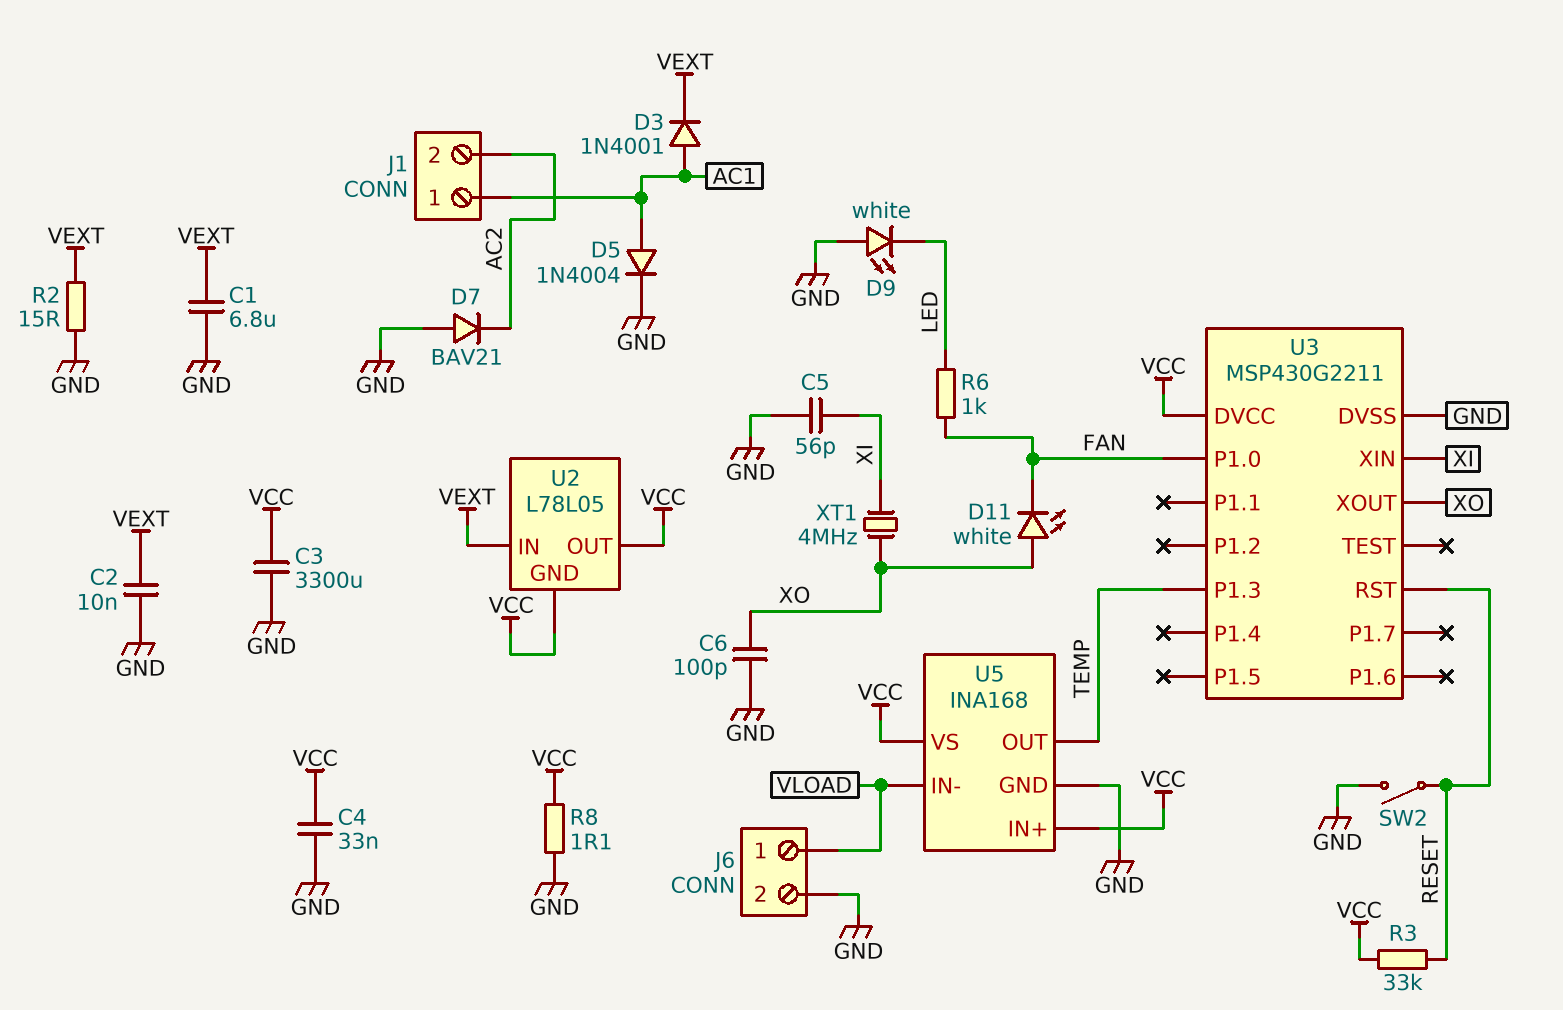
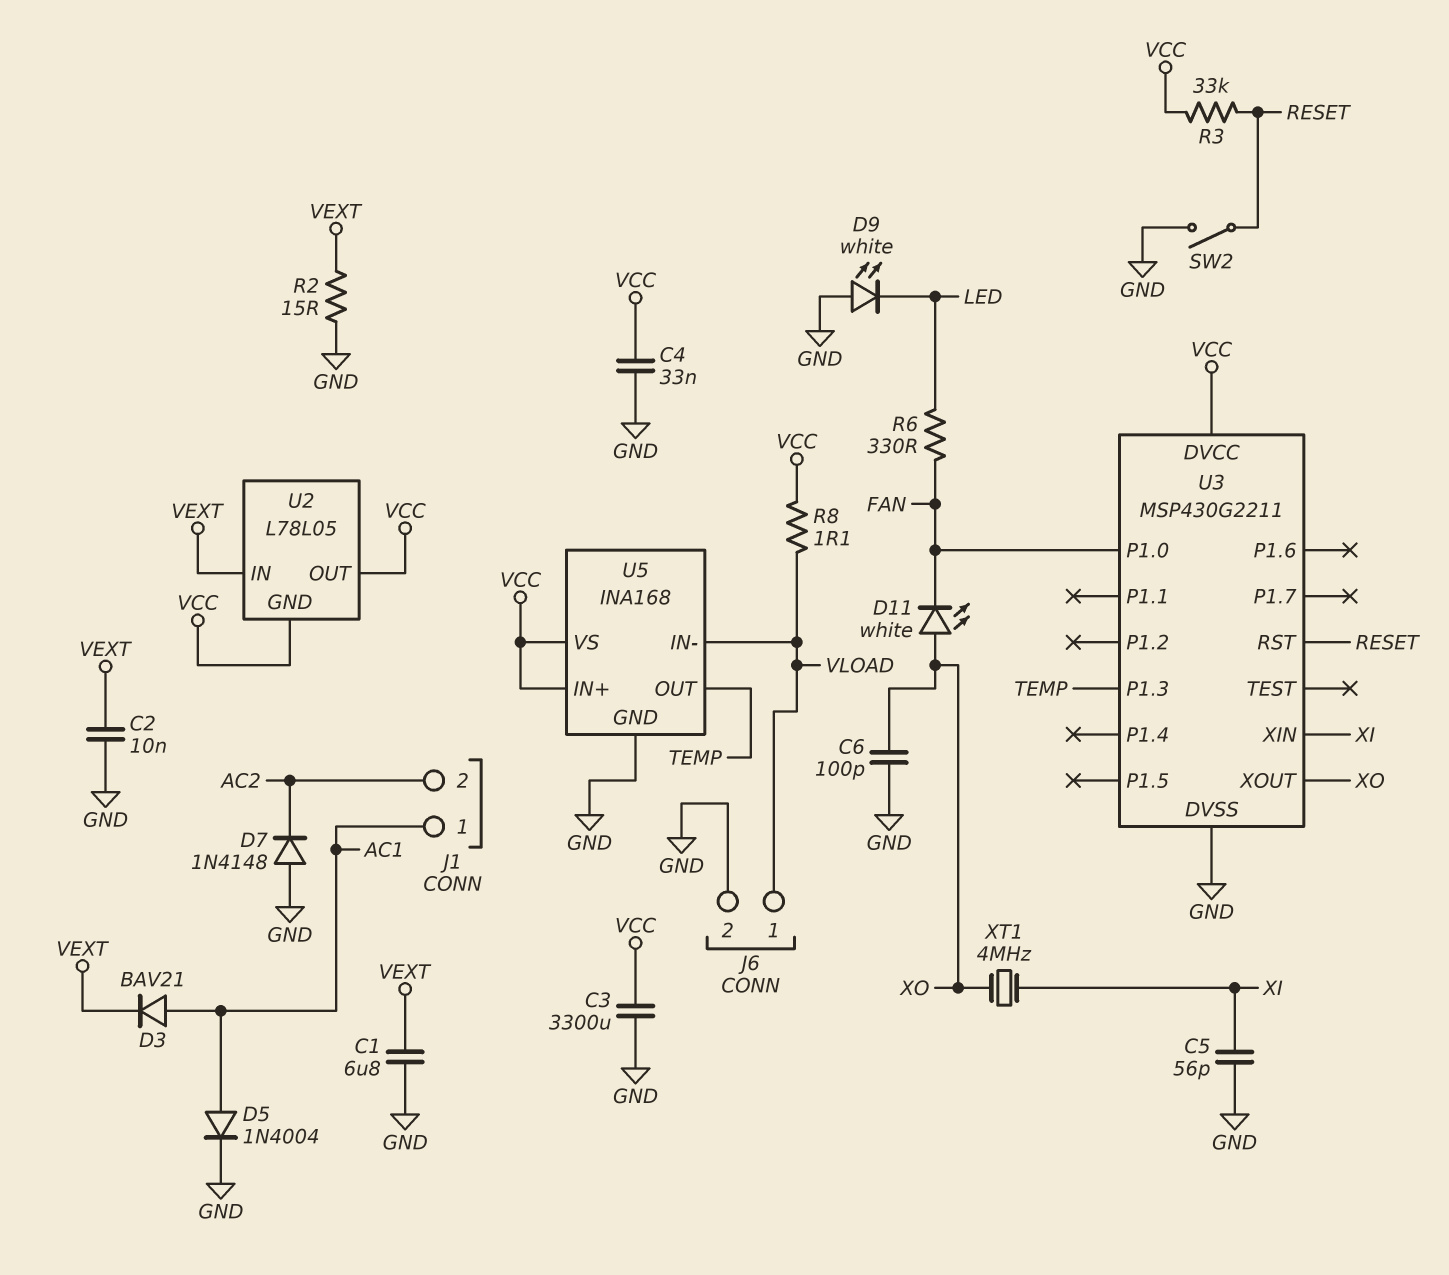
D3: diode 1N4001 (A AC1, K VEXT) -> diode BAV21 (A AC1, K VEXT)
D7: diode BAV21 (A GND, K AC2) -> diode 1N4148 (A GND, K AC2)
R6: 1k (FAN, LED) -> 330 (FAN, LED)
R8: 1.1 (GND, VCC) -> 1.1 (VCC, VLOAD)

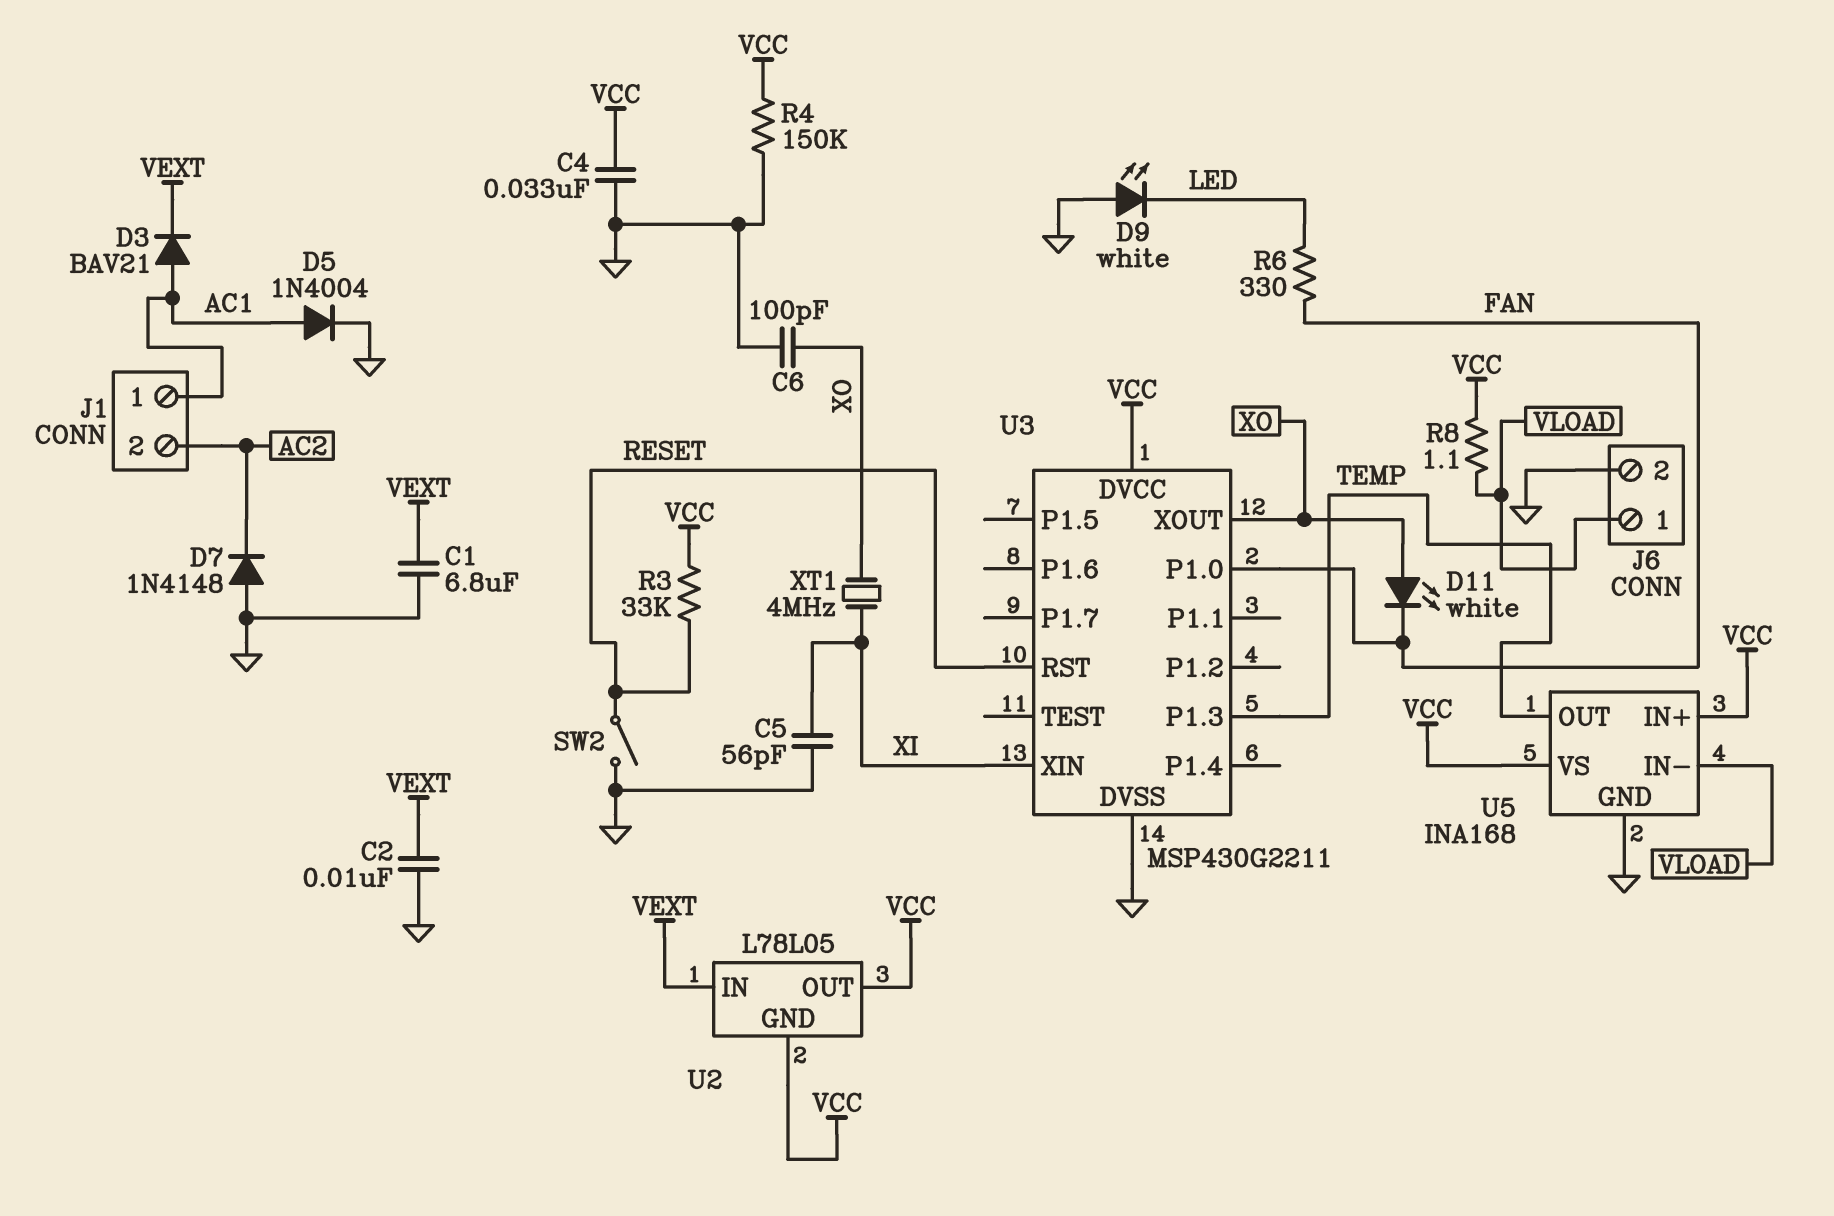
C3: 3300uF (GND, VCC) -> none
R2: 15 (GND, VEXT) -> none
R4: none -> 150k (GND, VCC)

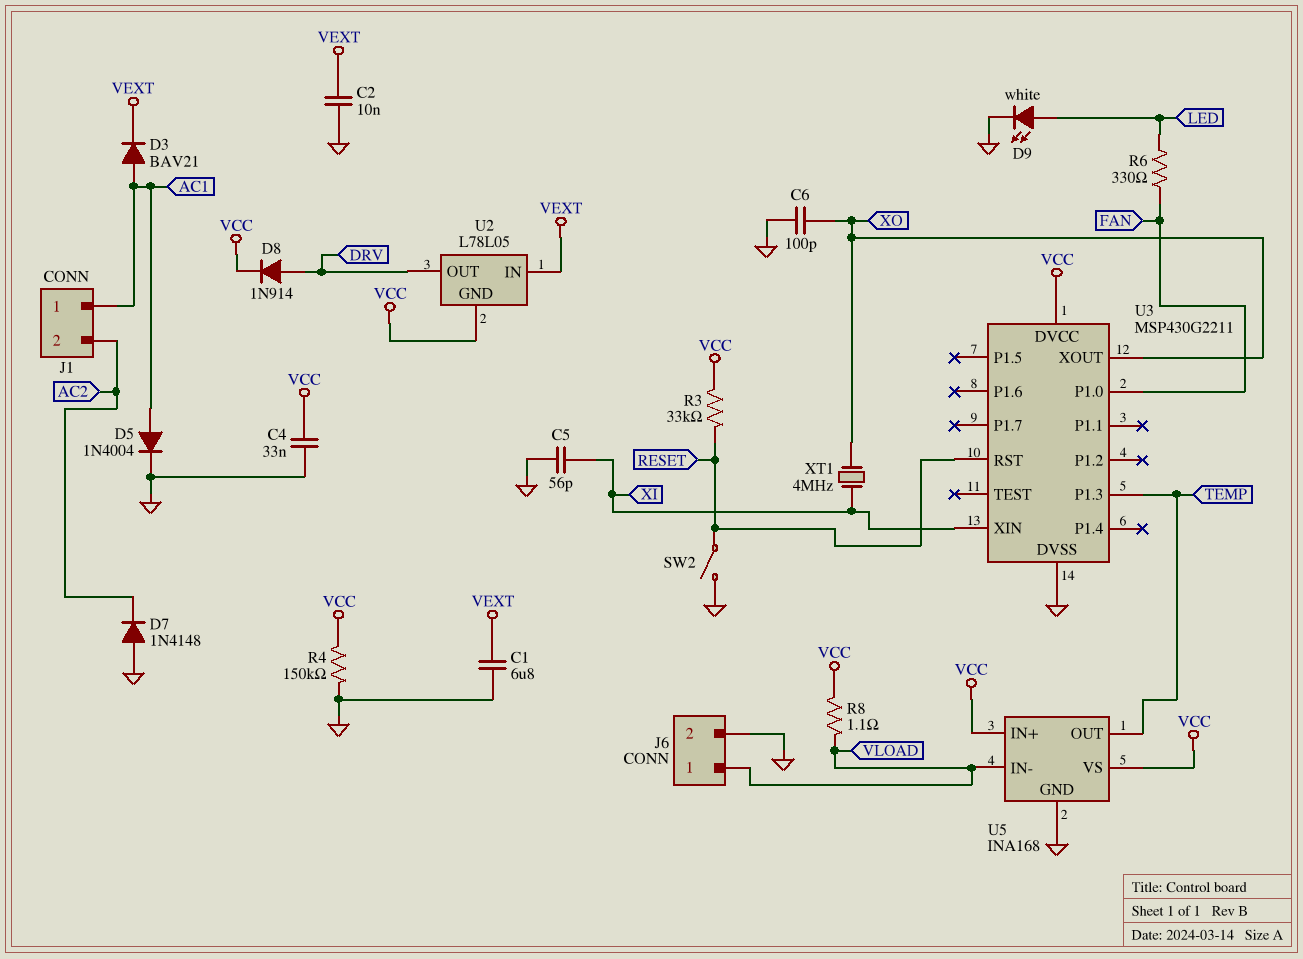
D8: none -> diode 1N914 (A DRV, K VCC)
D9: LED white (A GND, K LED) -> LED white (A LED, K GND)
D11: LED white (A XO, K FAN) -> none
U2 pin OUT: VCC -> DRV

